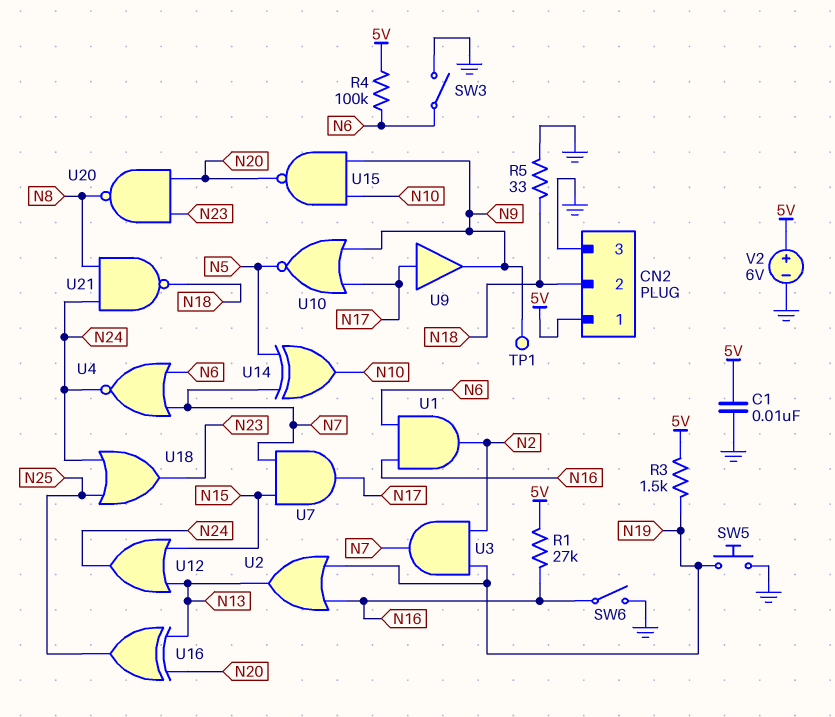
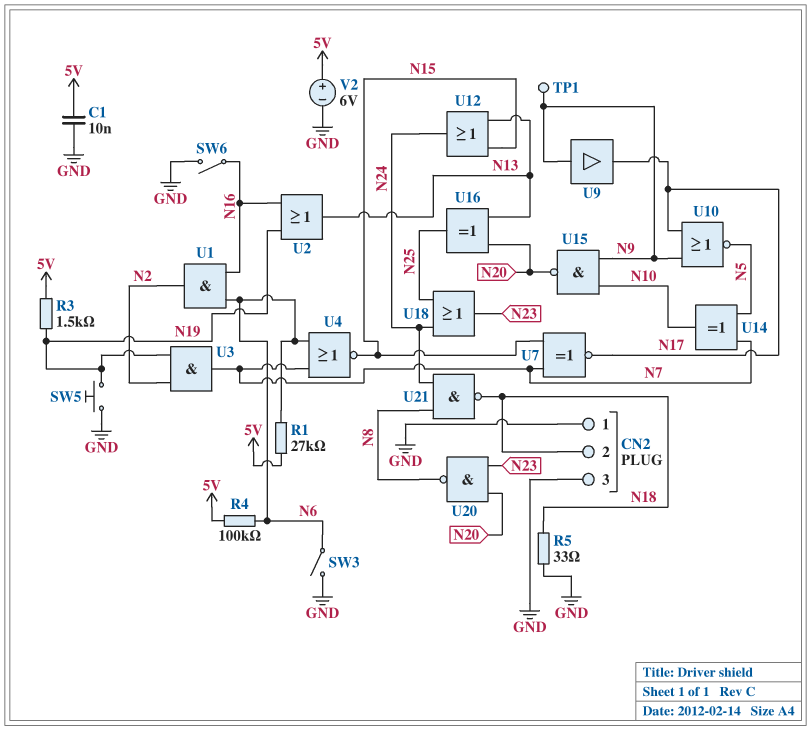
CN2 pin 1: 5V -> GND
R1: 27k (5V, N16) -> 27k (5V, N6)
U4: NOR (in N6, in N7, out N24) -> NOR (in N6, in N7, out N15)
U7: AND (in N7, in N15, out N17) -> XNOR (in N7, in N15, out N17)
U9: buffer (in N17, out N9) -> buffer (in N9, out N17)

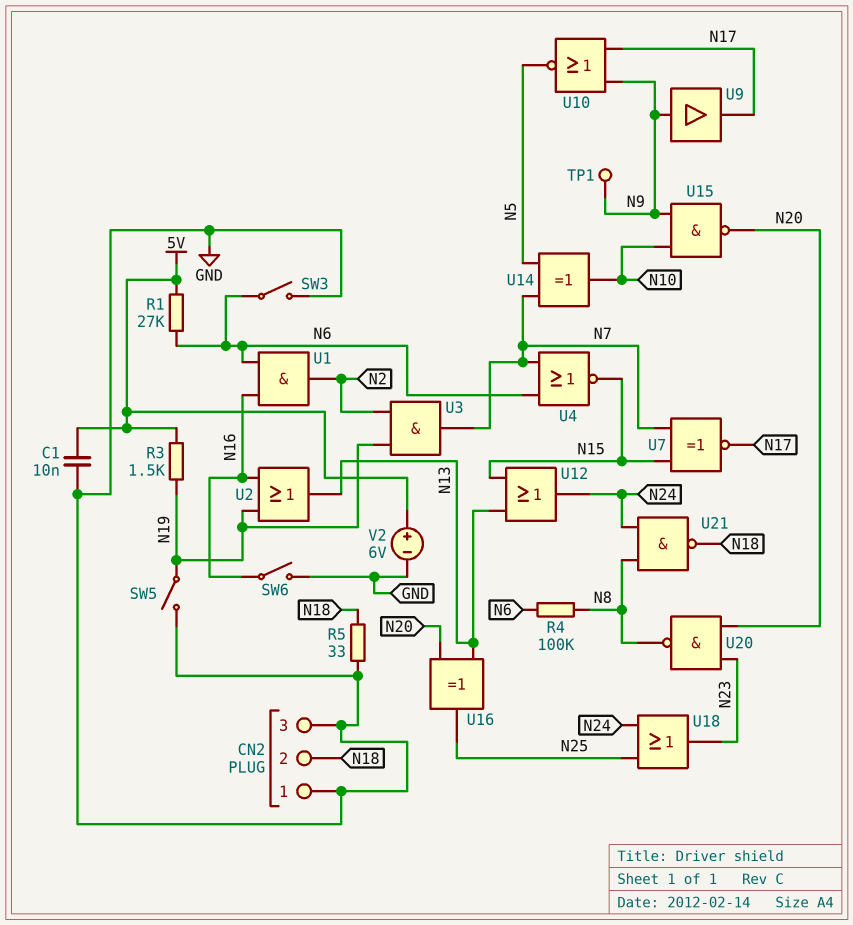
R4: 100k (5V, N6) -> 100k (N6, N8)
SW5: button (GND, N19) -> switch (GND, N19)

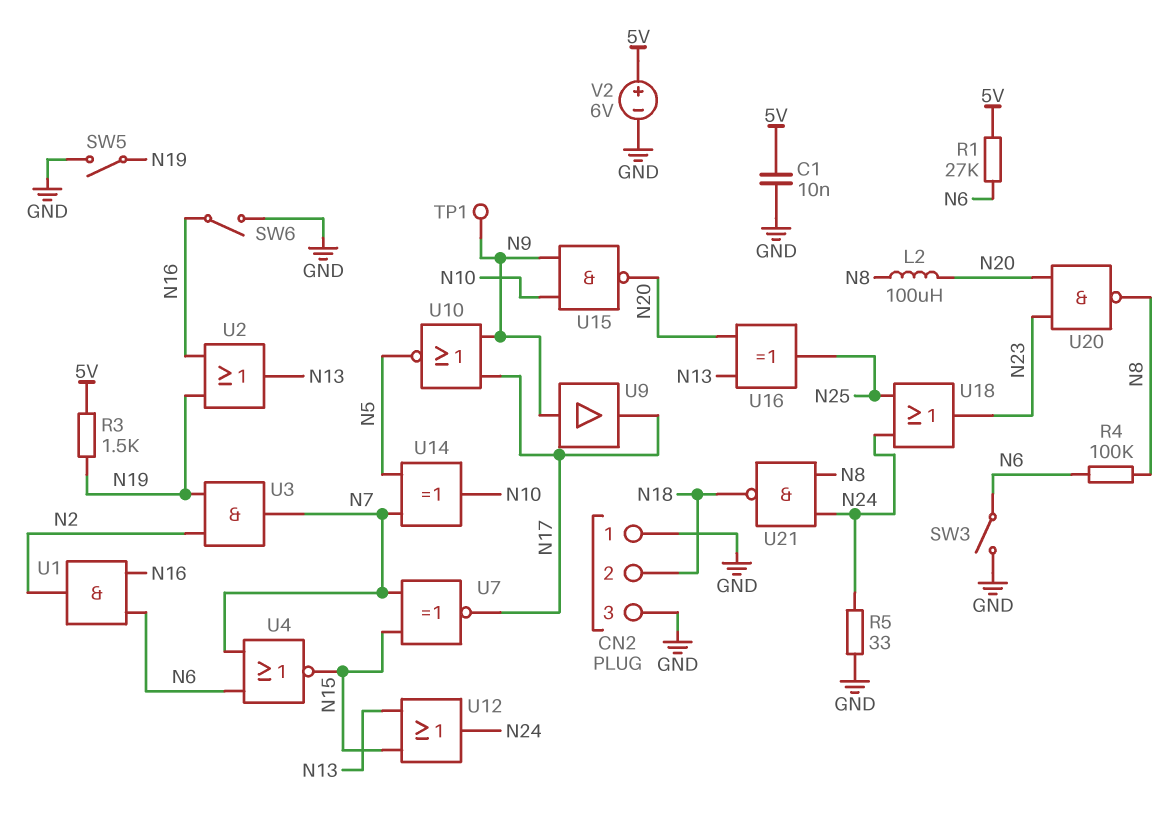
L2: none -> 100uH (N8, N20)
R5: 33 (GND, N18) -> 33 (GND, N24)

